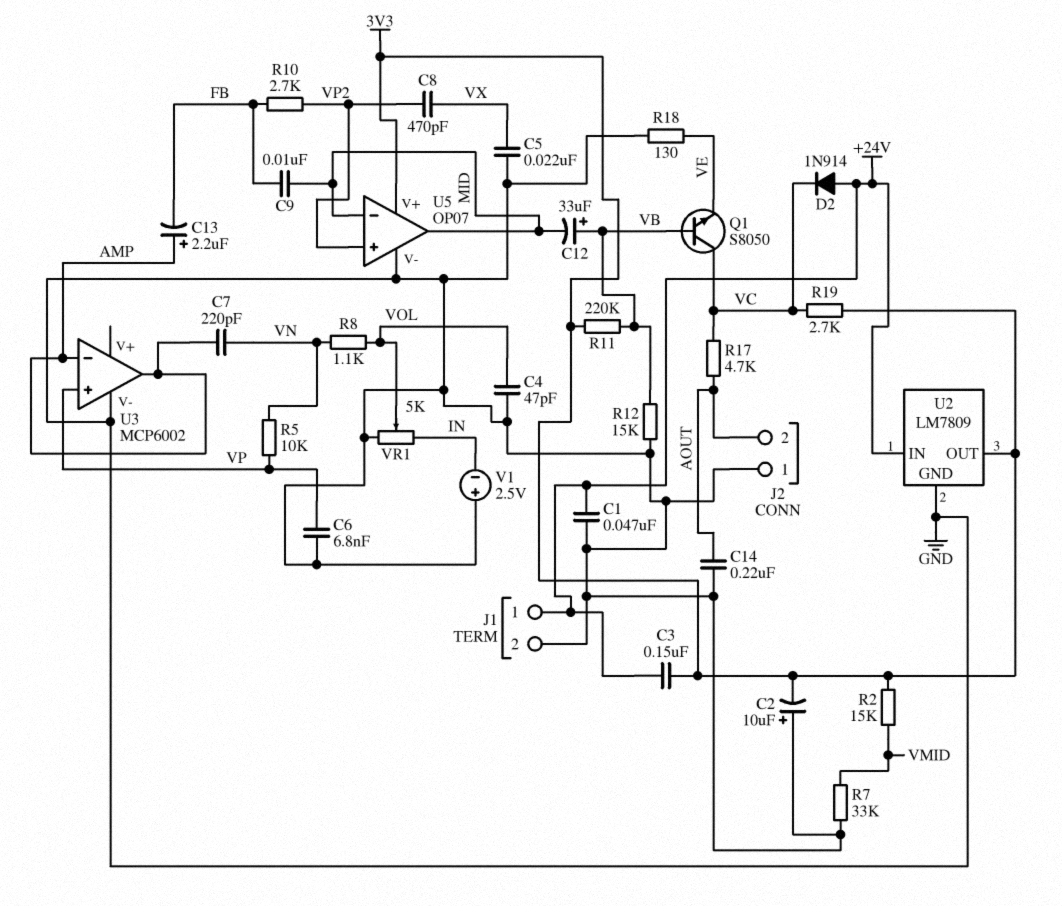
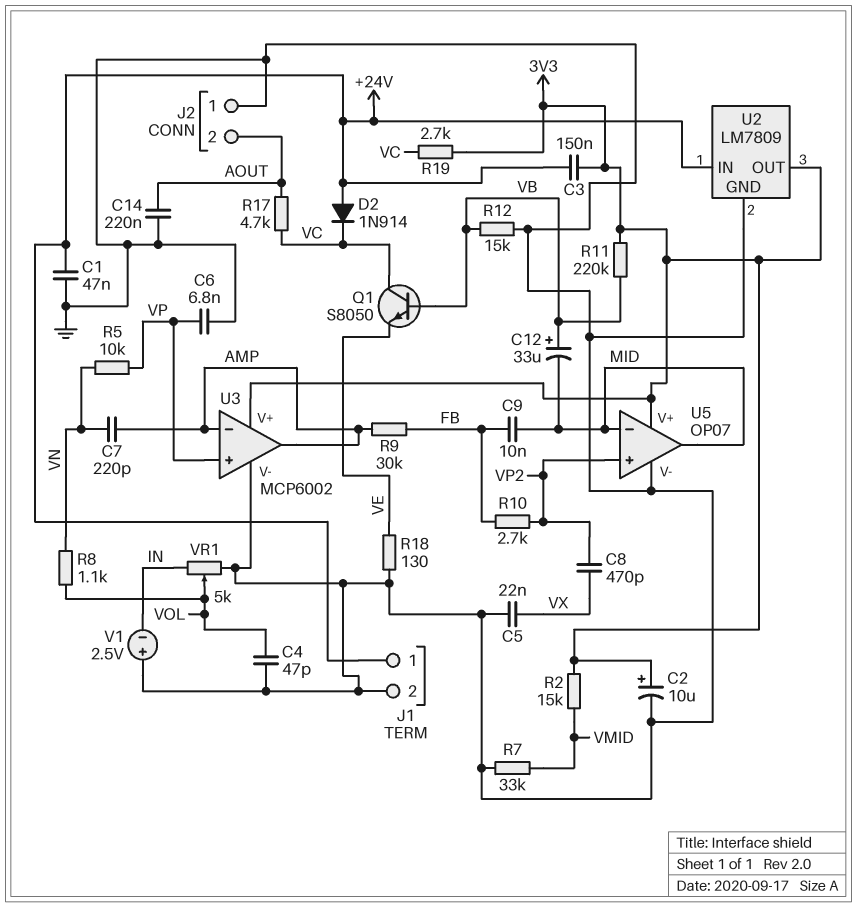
C2: 10uF (plus GND, minus 3V3) -> 10uF (plus 3V3, minus GND)
C13: 2.2uF (plus AMP, minus FB) -> none
R9: none -> 30k (AMP, FB)
U3 pin V+: none -> 3V3

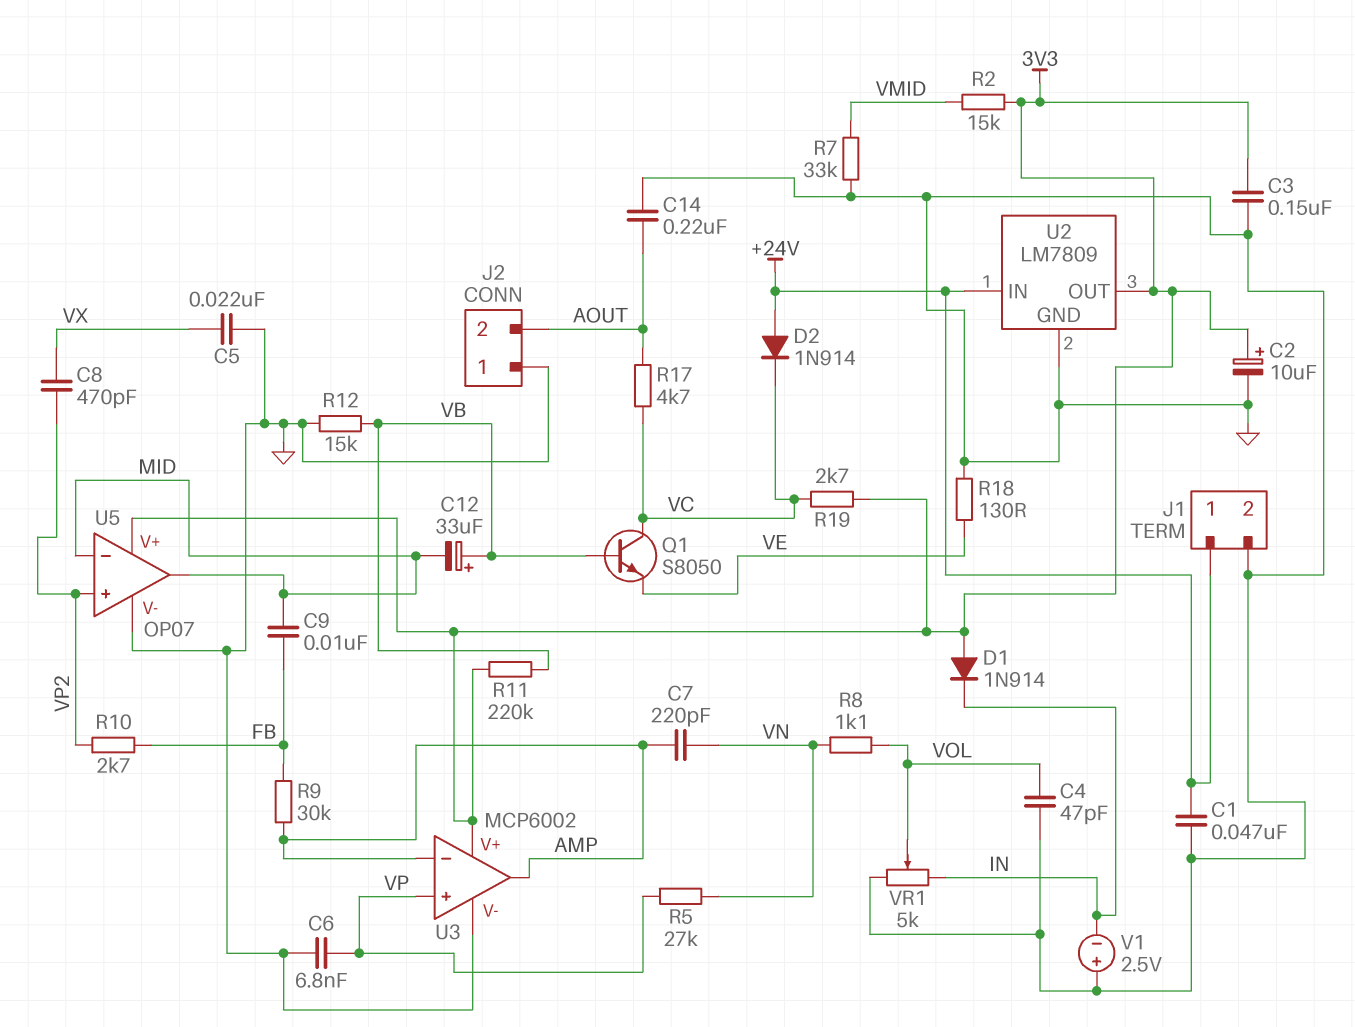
C3: 150nF (+24V, 3V3) -> 150nF (3V3, GND)
D1: none -> diode 1N914 (A 3V3, K IN)
R5: 10k (VN, VP) -> 27k (VN, VP)

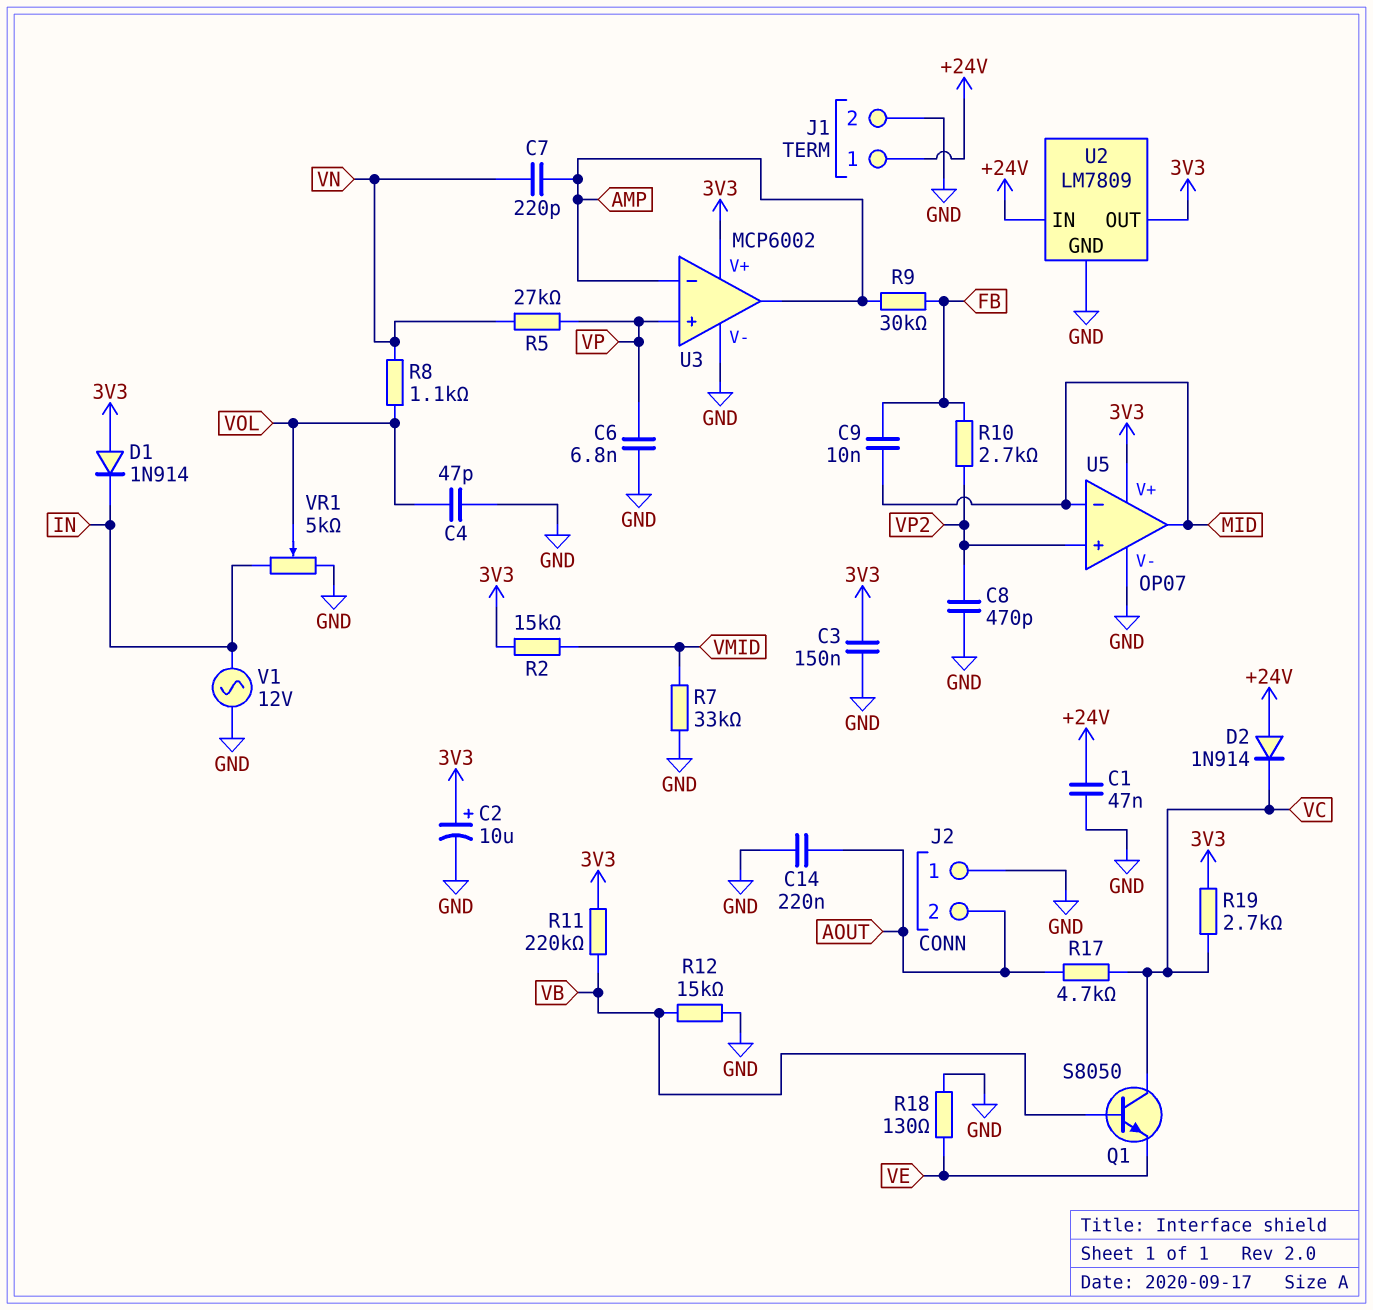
C5: 22nF (GND, VX) -> none
C8: 470pF (VP2, VX) -> 470pF (GND, VP2)
C12: 33uF (plus VB, minus MID) -> none
V1: 2.5V (plus GND, minus IN) -> AC 12V (GND, IN)

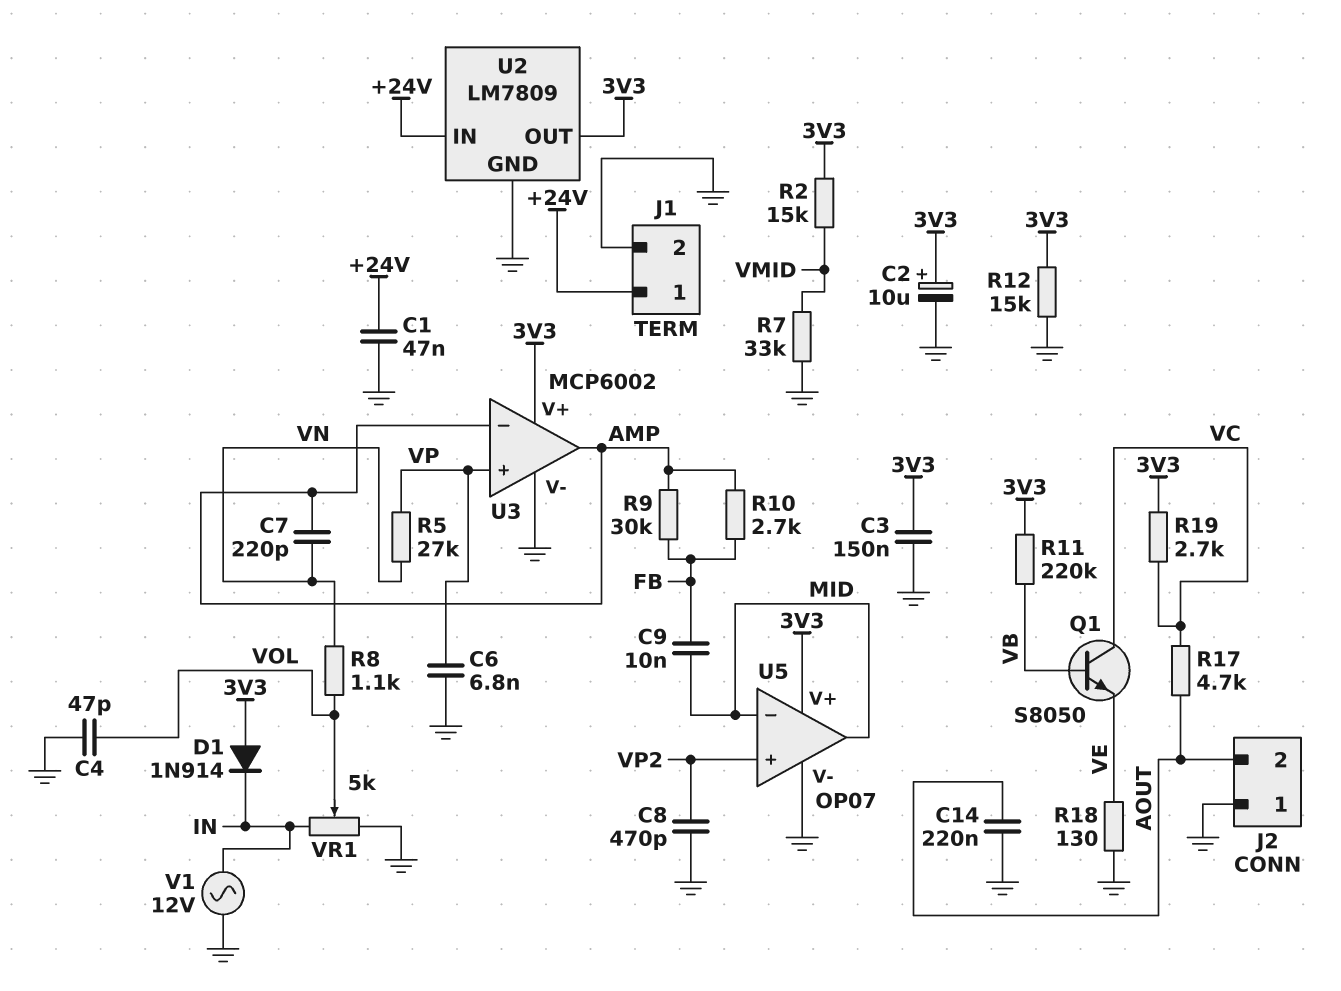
D2: diode 1N914 (A +24V, K VC) -> none
R10: 2.7k (FB, VP2) -> 2.7k (AMP, FB)
R12: 15k (GND, VB) -> 15k (3V3, GND)

